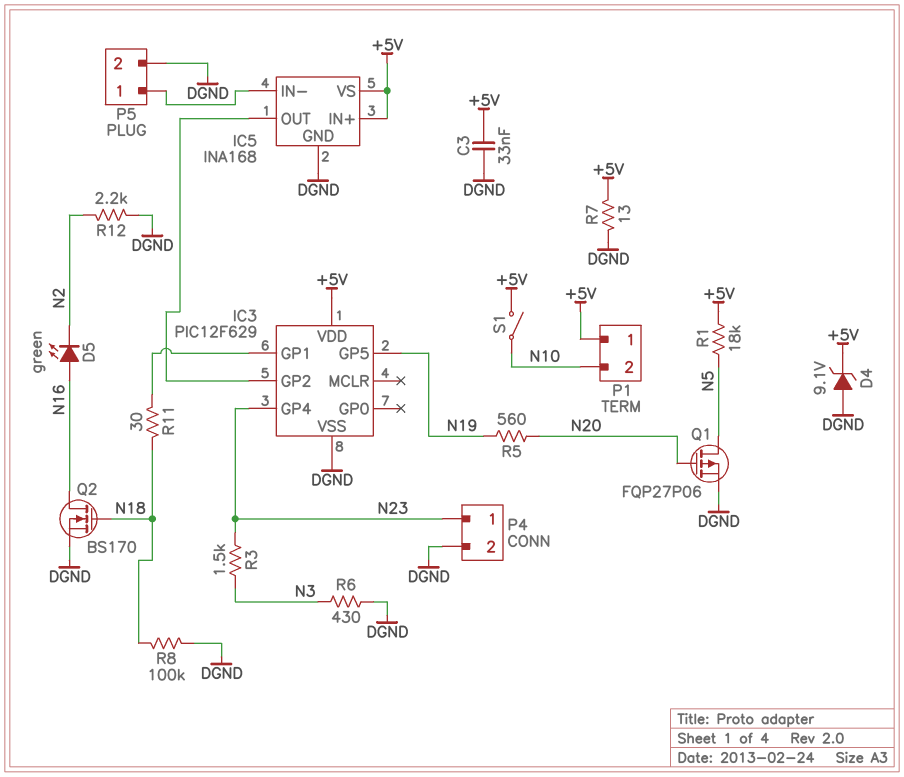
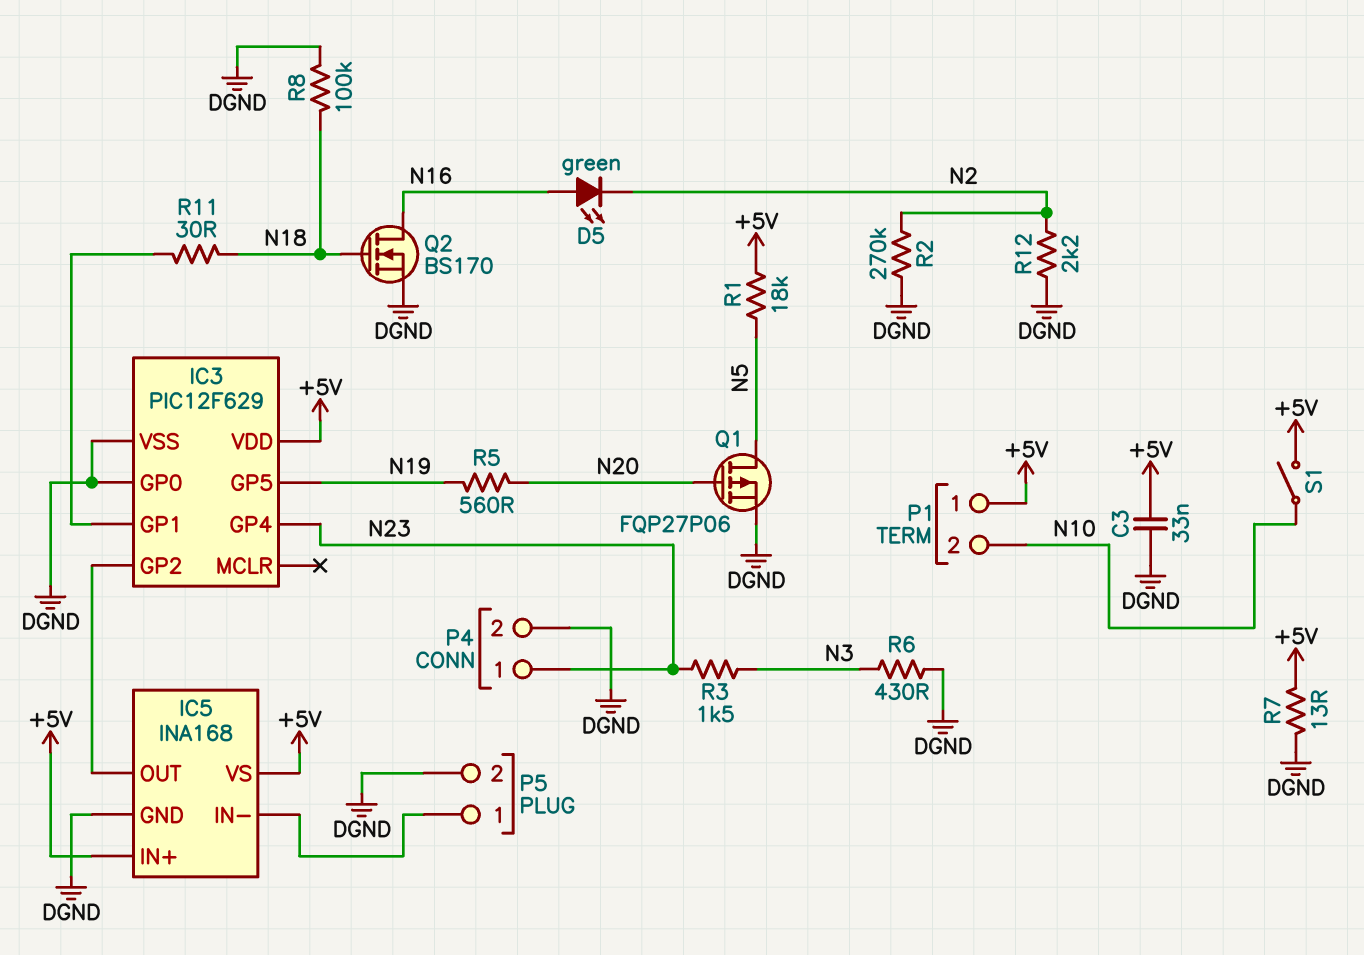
D4: zener 9.1V (A DGND, K +5V) -> none
IC3 pin GP0: none -> DGND
R2: none -> 270k (DGND, N2)

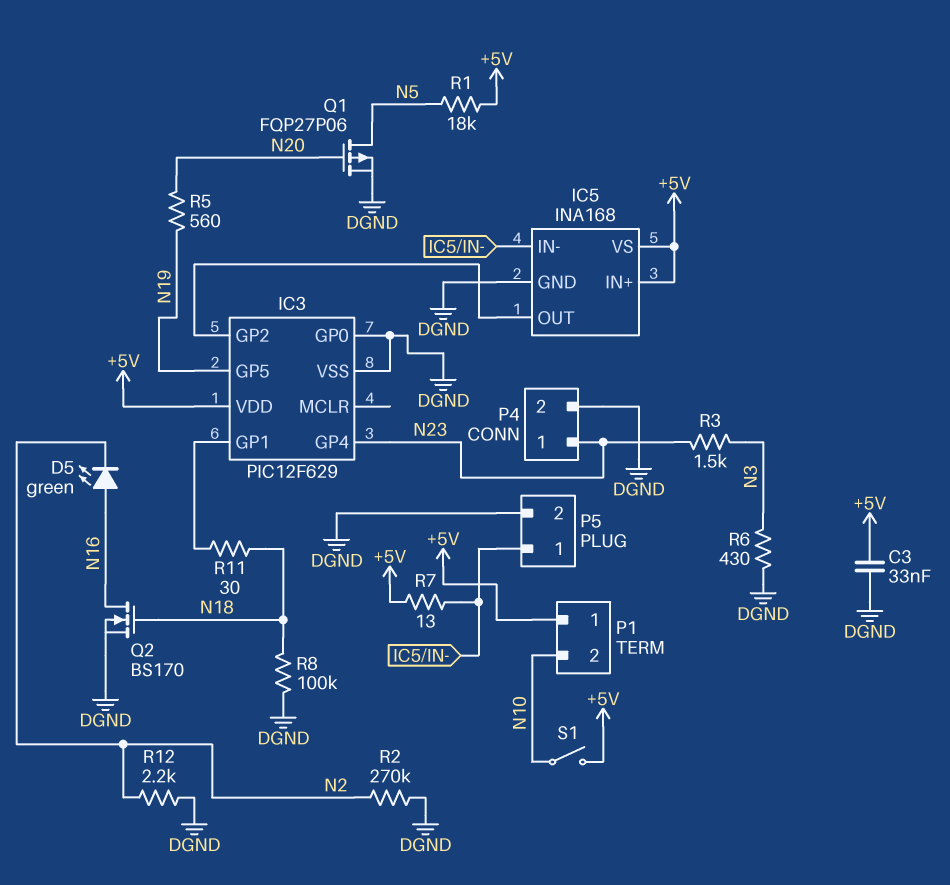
R7: 13 (+5V, DGND) -> 13 (+5V, IC5/IN-)

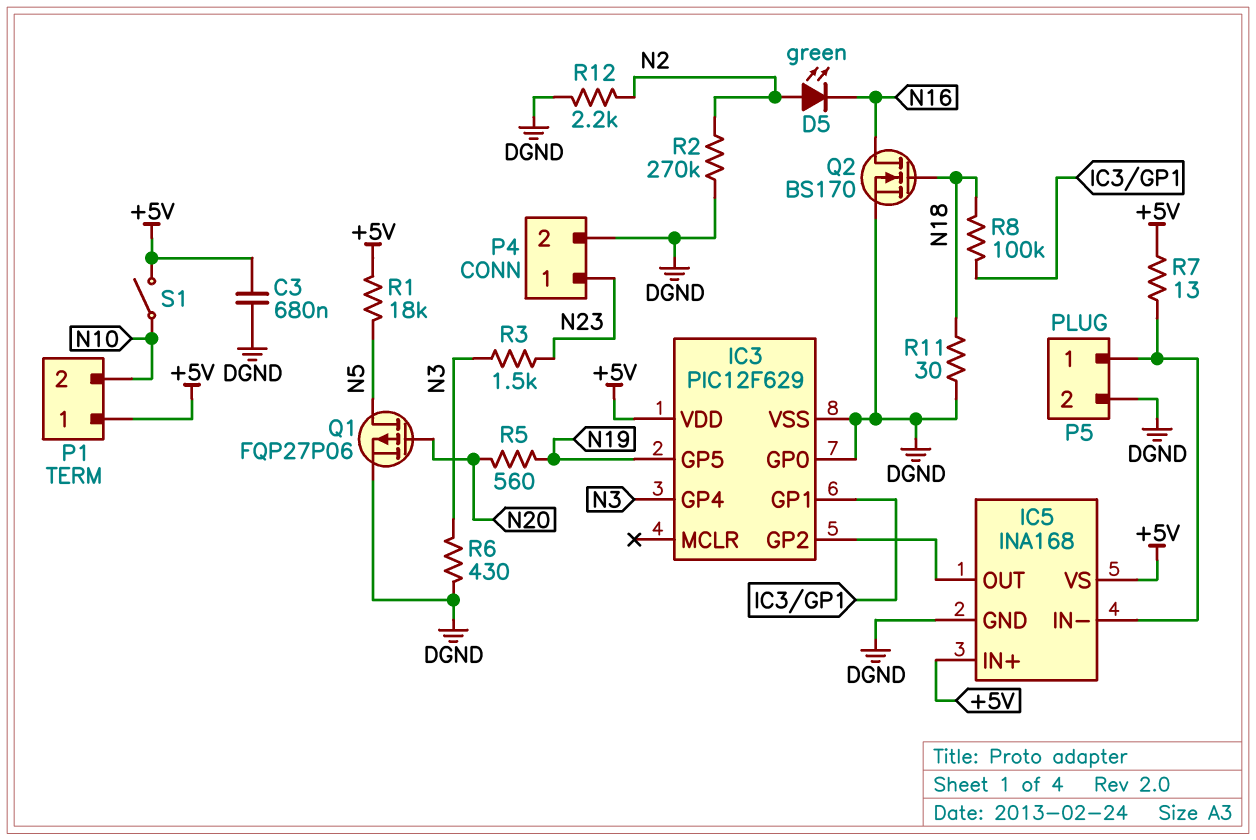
C3: 33nF (+5V, DGND) -> 680nF (+5V, DGND)
D5: LED green (A N16, K N2) -> LED green (A N2, K N16)
IC3 pin GP4: N23 -> N3
R8: 100k (DGND, N18) -> 100k (IC3/GP1, N18)
R11: 30 (IC3/GP1, N18) -> 30 (DGND, N18)

